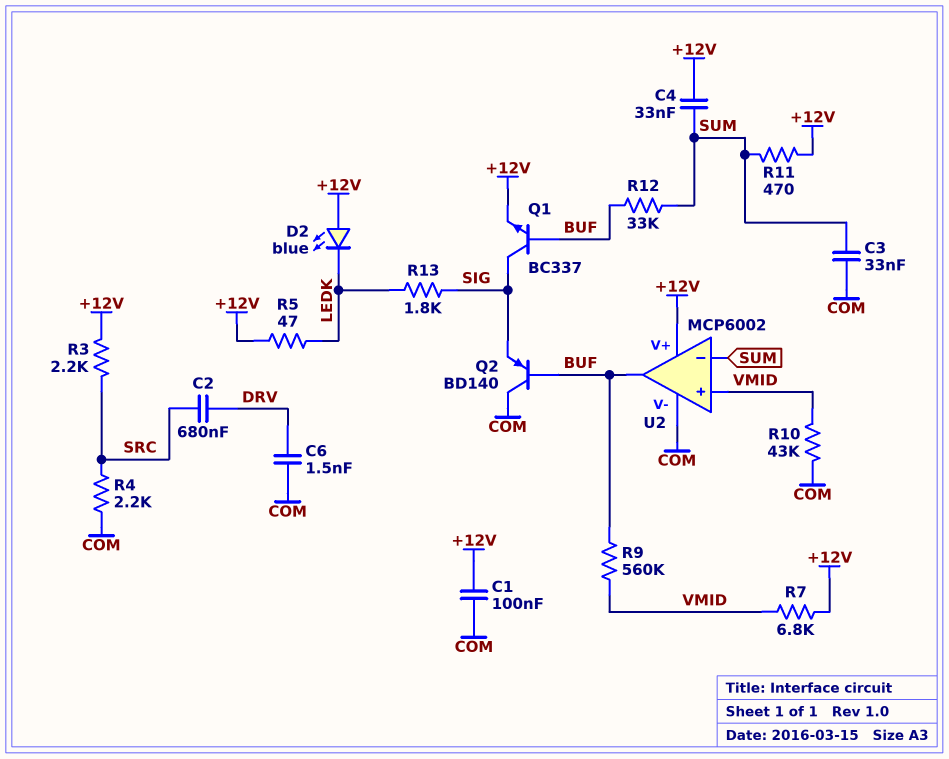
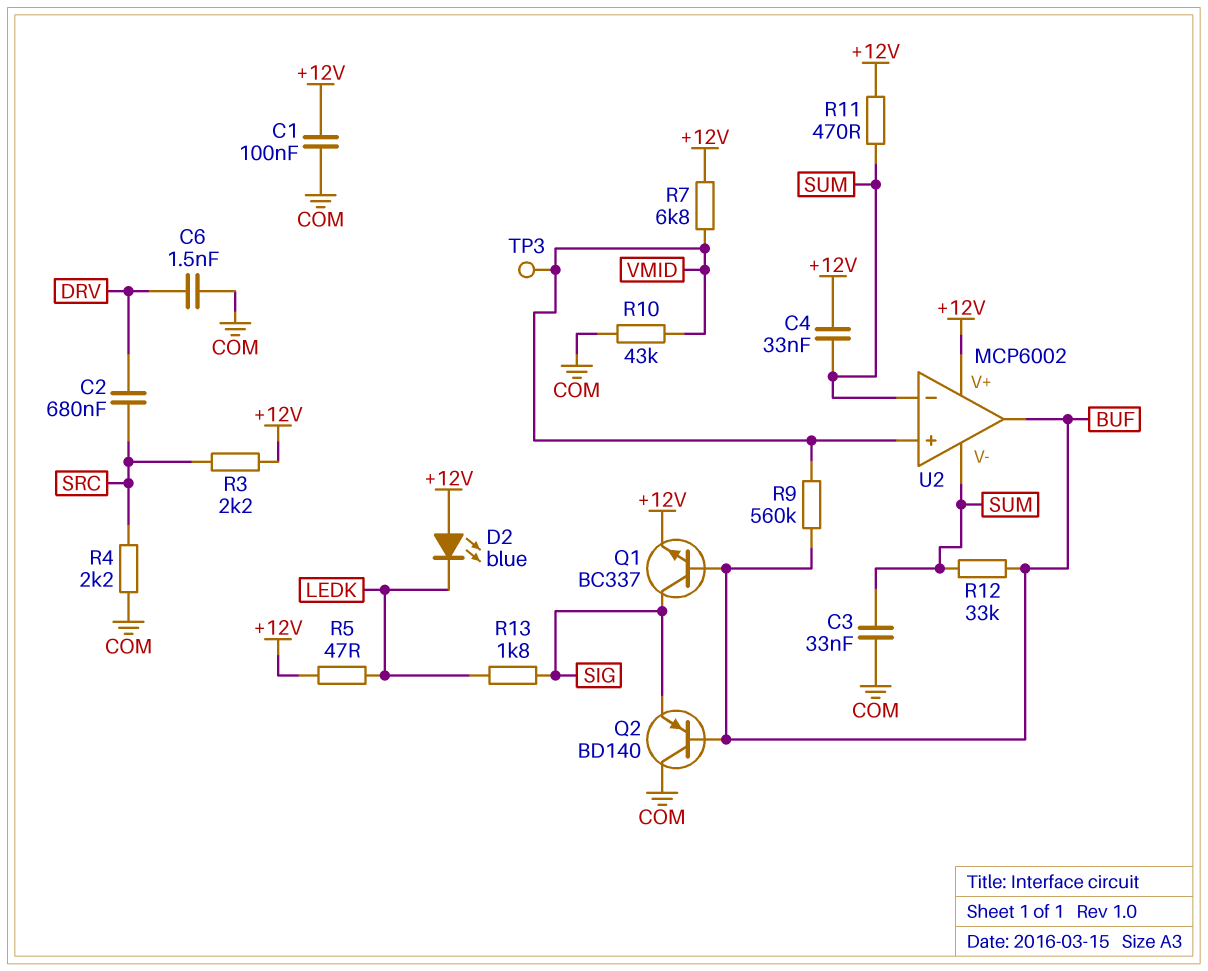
TP3: none -> test point (VMID)
U2 pin V-: COM -> SUM

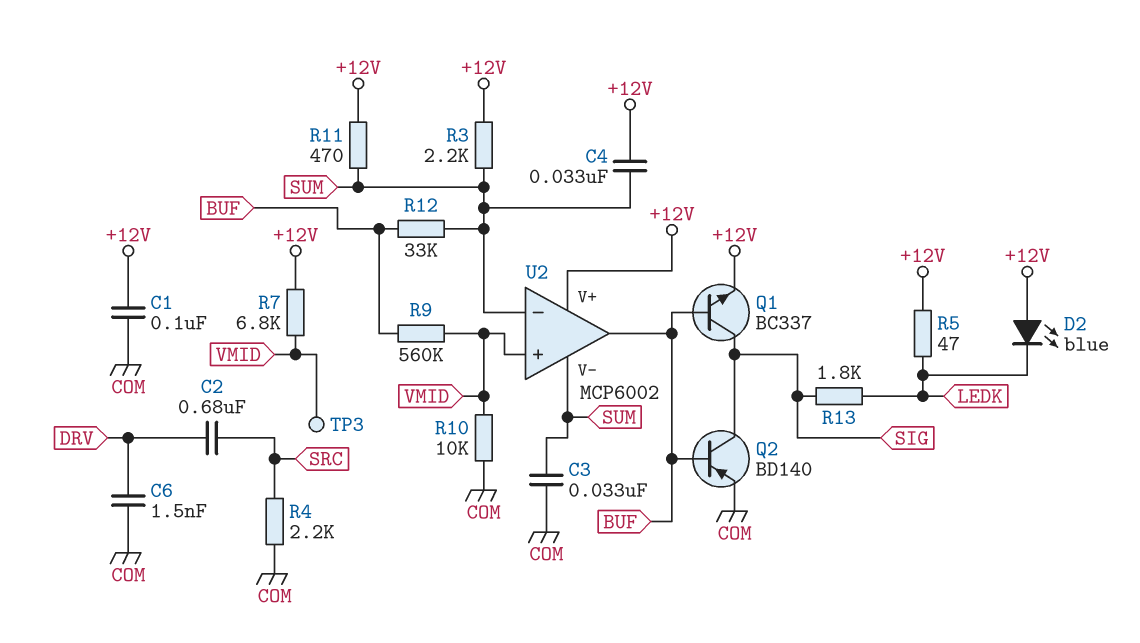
Q2: PNP BD140 (B BUF, C COM, E SIG) -> PNP BD140 (B BUF, C SIG, E COM)
R3: 2.2k (+12V, SRC) -> 2.2k (+12V, SUM)
R10: 43k (COM, VMID) -> 10k (COM, VMID)

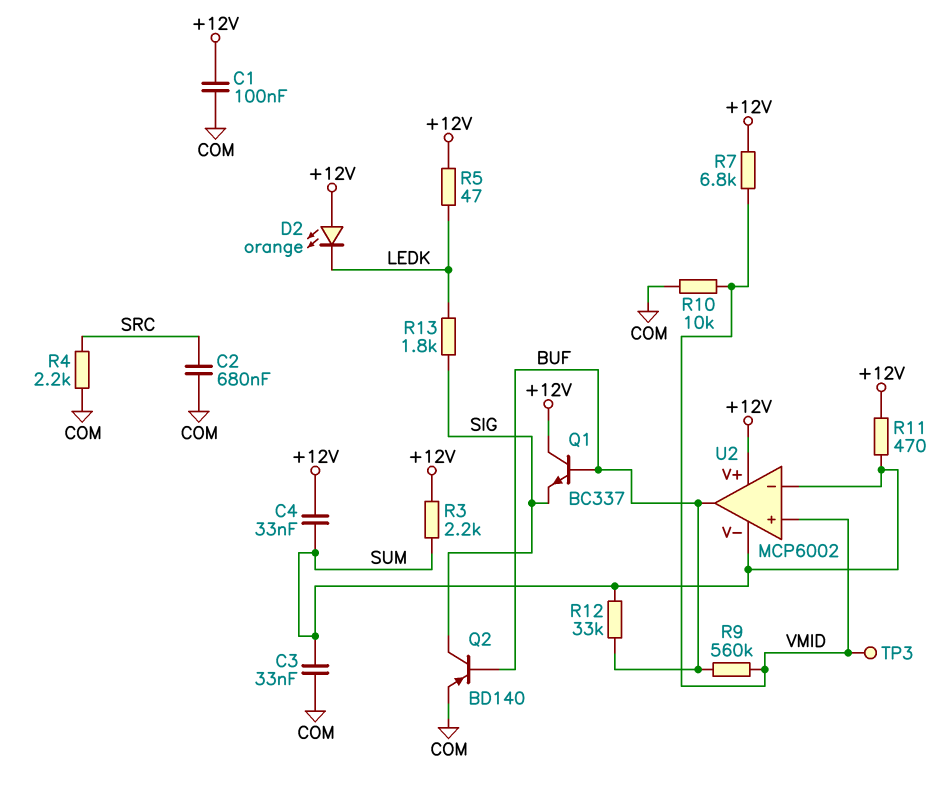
C2: 680nF (DRV, SRC) -> 680nF (COM, SRC)
C6: 1.5nF (COM, DRV) -> none
D2: LED blue (A +12V, K LEDK) -> LED orange (A +12V, K LEDK)
Q1: NPN BC337 (B BUF, C SIG, E +12V) -> NPN BC337 (B BUF, C +12V, E SIG)

